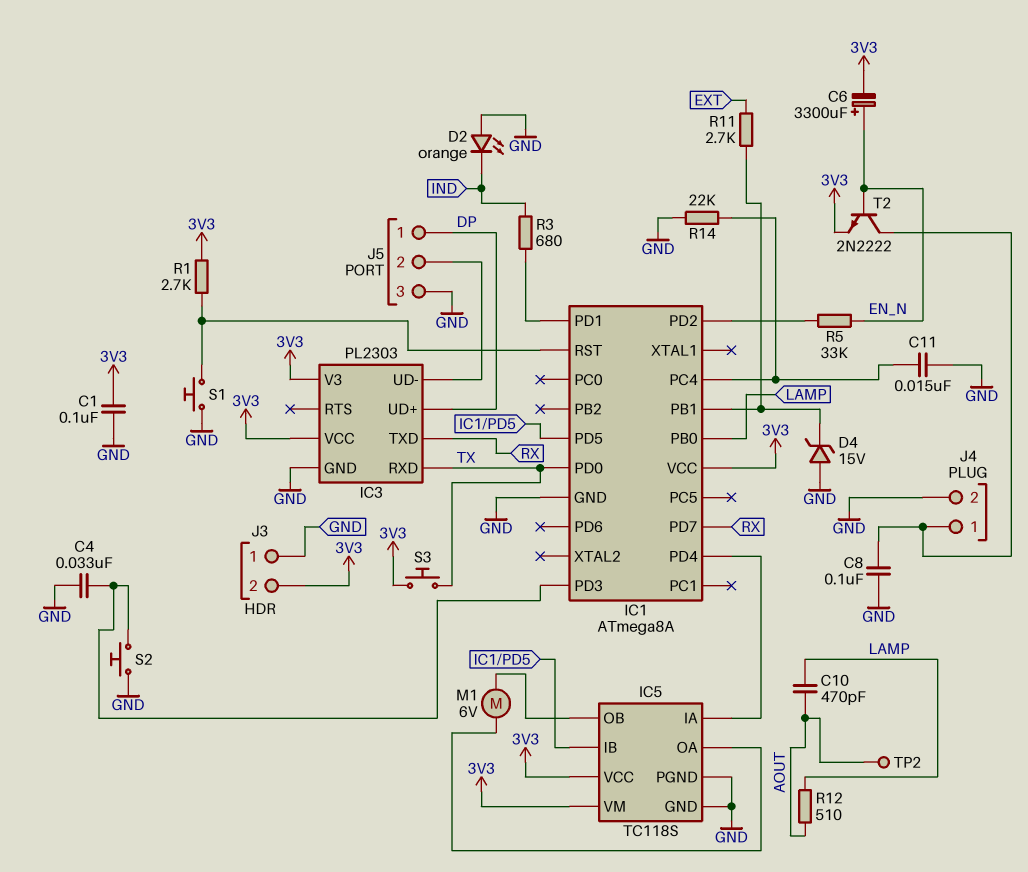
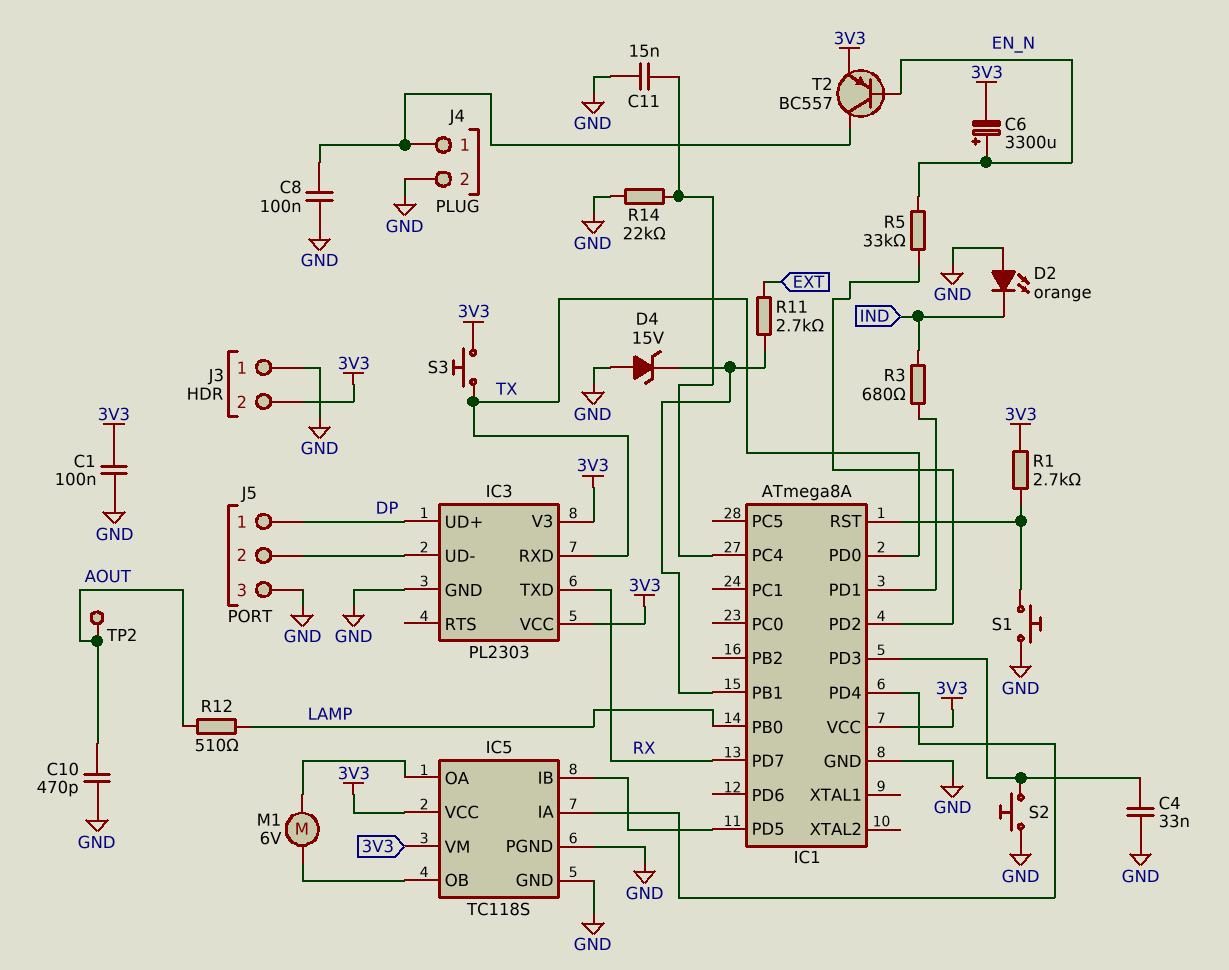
C10: 470pF (AOUT, LAMP) -> 470pF (AOUT, GND)
T2: NPN 2N2222 (B EN_N, C J4/1, E 3V3) -> PNP BC557 (B EN_N, C J4/1, E 3V3)

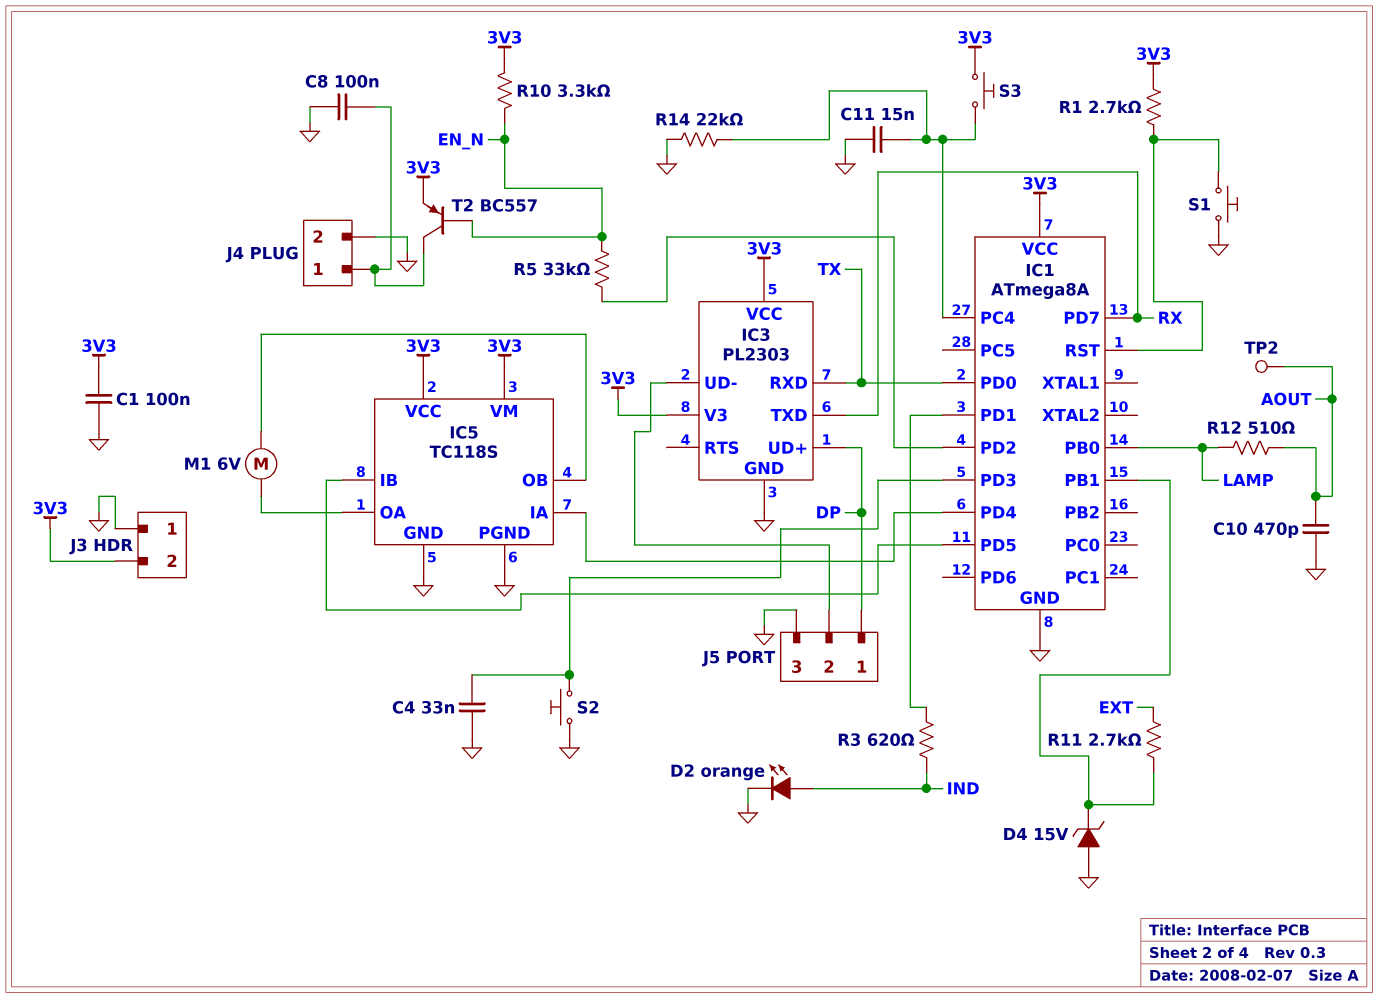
C6: 3300uF (plus EN_N, minus 3V3) -> none
D2: LED orange (A GND, K IND) -> LED orange (A IND, K GND)
R3: 680 (IC1/PD1, IND) -> 620 (IC1/PD1, IND)
R10: none -> 3.3k (3V3, EN_N)
S3: button (3V3, TX) -> button (3V3, IC1/PC4)

